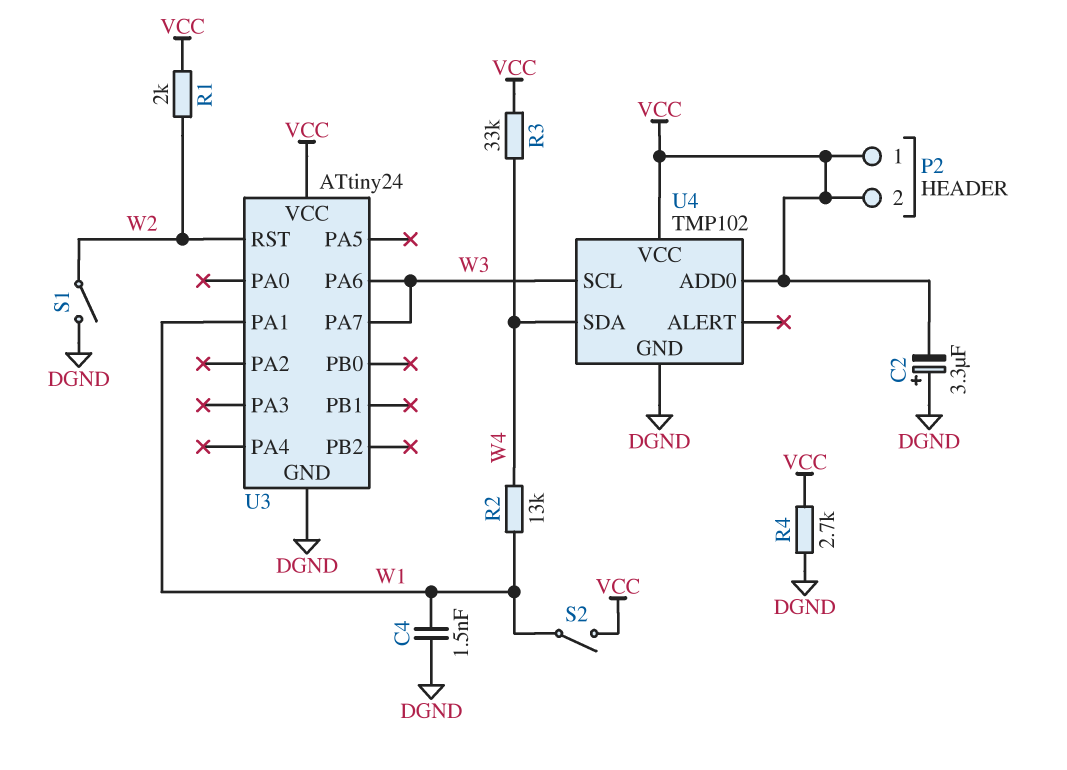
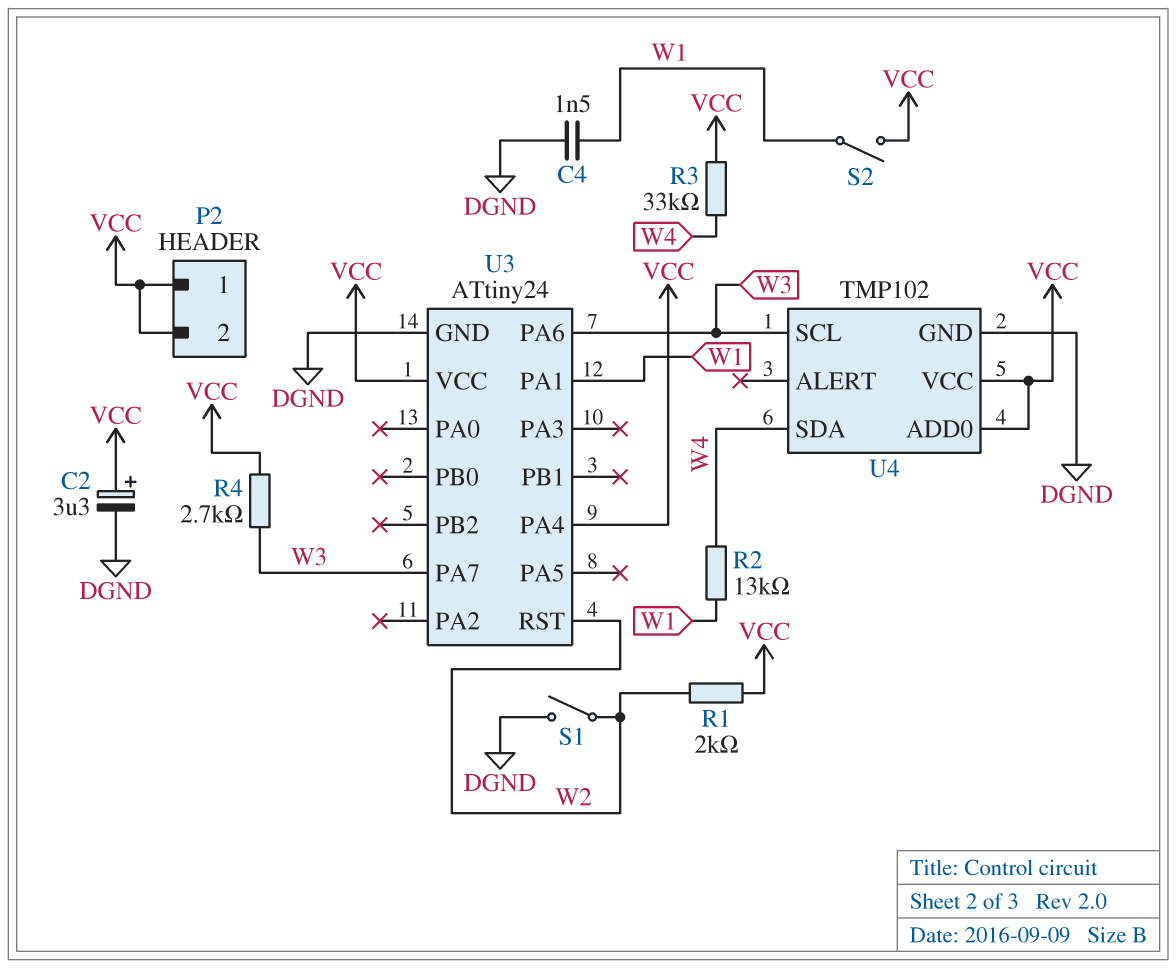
C2: 3.3uF (plus DGND, minus VCC) -> 3.3uF (plus VCC, minus DGND)
R4: 2.7k (DGND, VCC) -> 2.7k (VCC, W3)
U3 pin PA4: none -> VCC

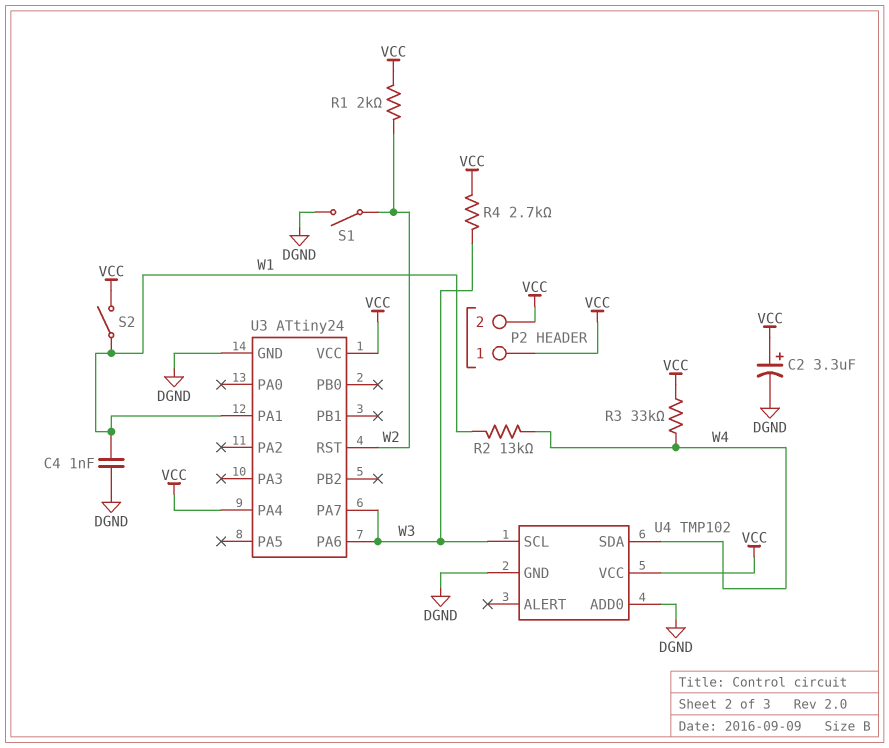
C4: 1.5nF (DGND, W1) -> 1nF (DGND, W1)
U4 pin ADD0: VCC -> DGND

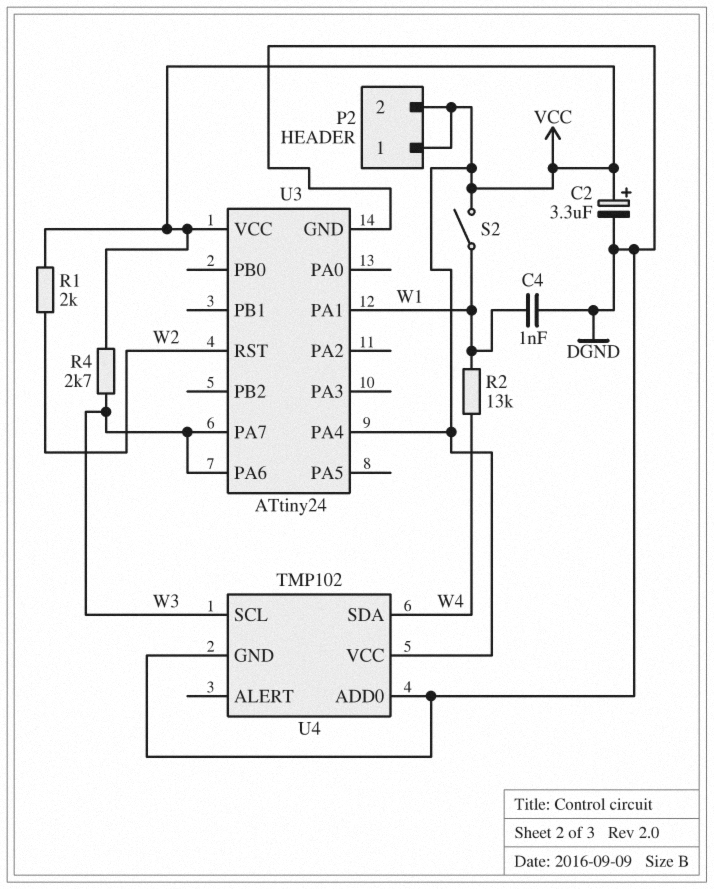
R3: 33k (VCC, W4) -> none
S1: switch (DGND, W2) -> none

